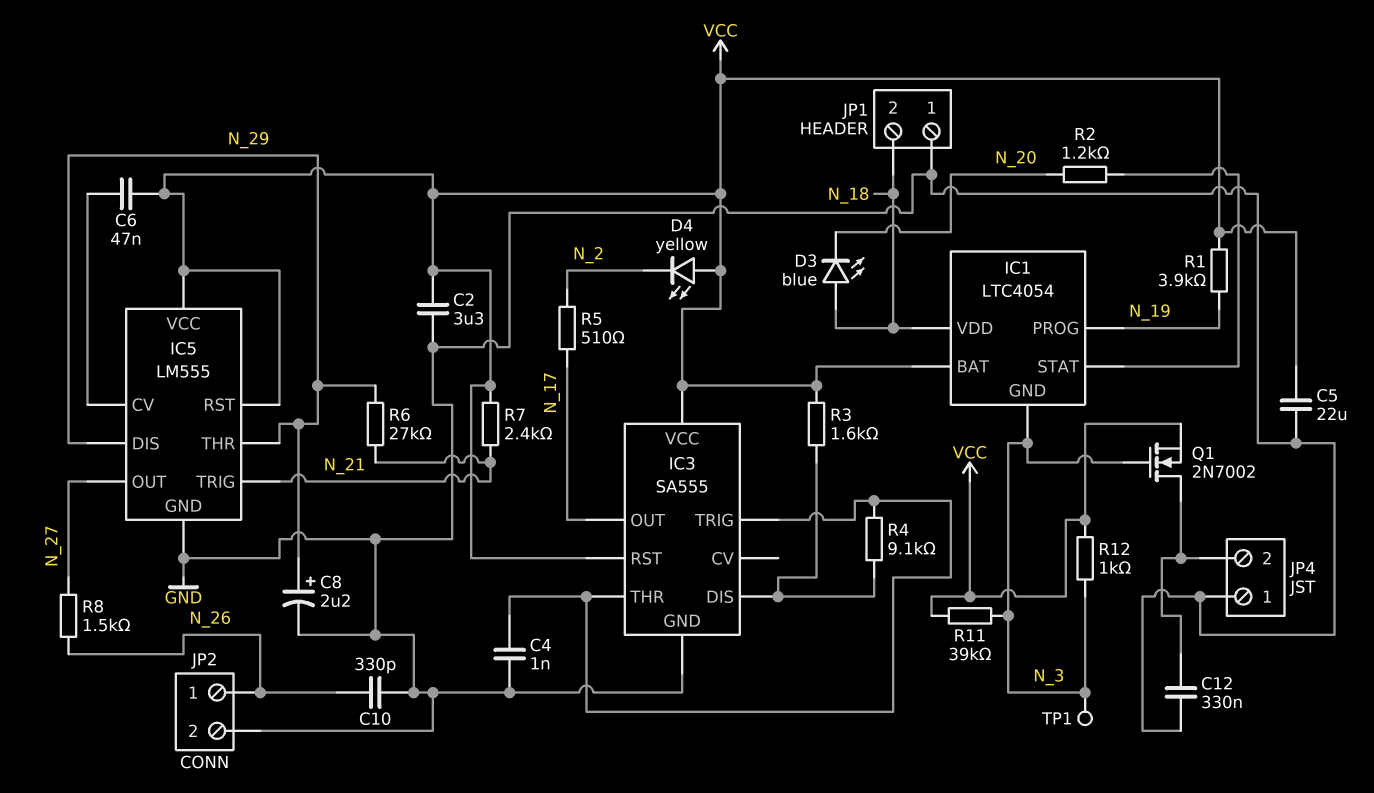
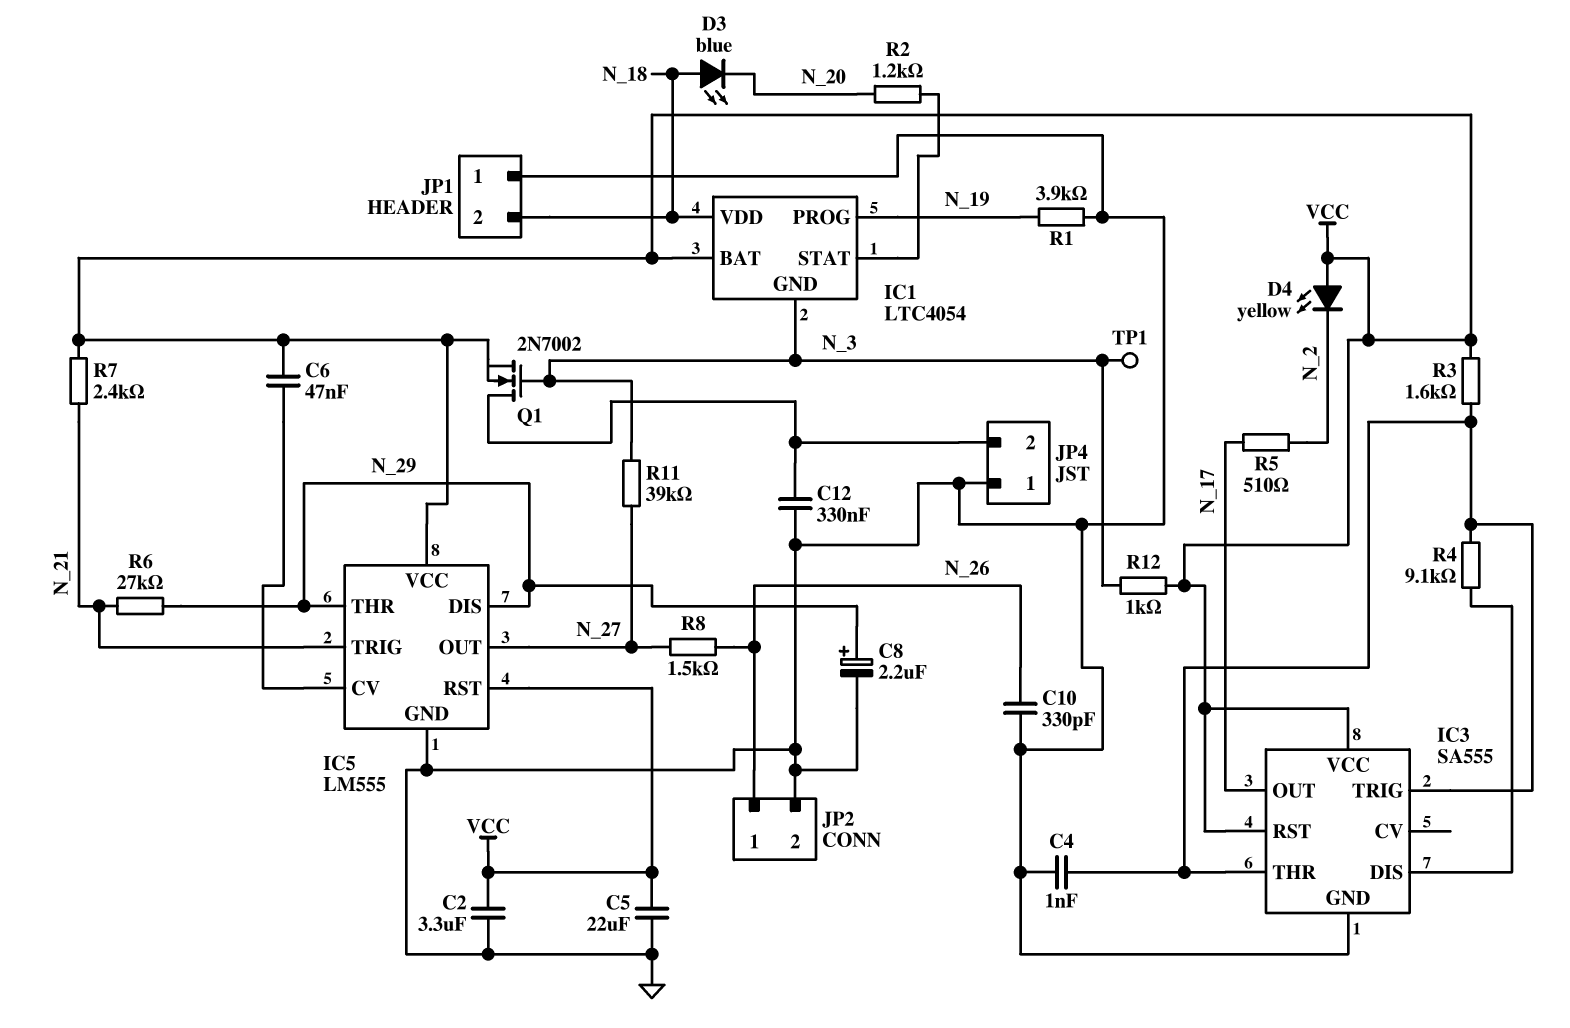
R1: 3.9k (N_19, VCC) -> 3.9k (GND, N_19)
R3: 1.6k (IC3/DIS, VCC) -> 1.6k (IC3/THR, VCC)
R11: 39k (N_3, VCC) -> 39k (N_3, N_27)

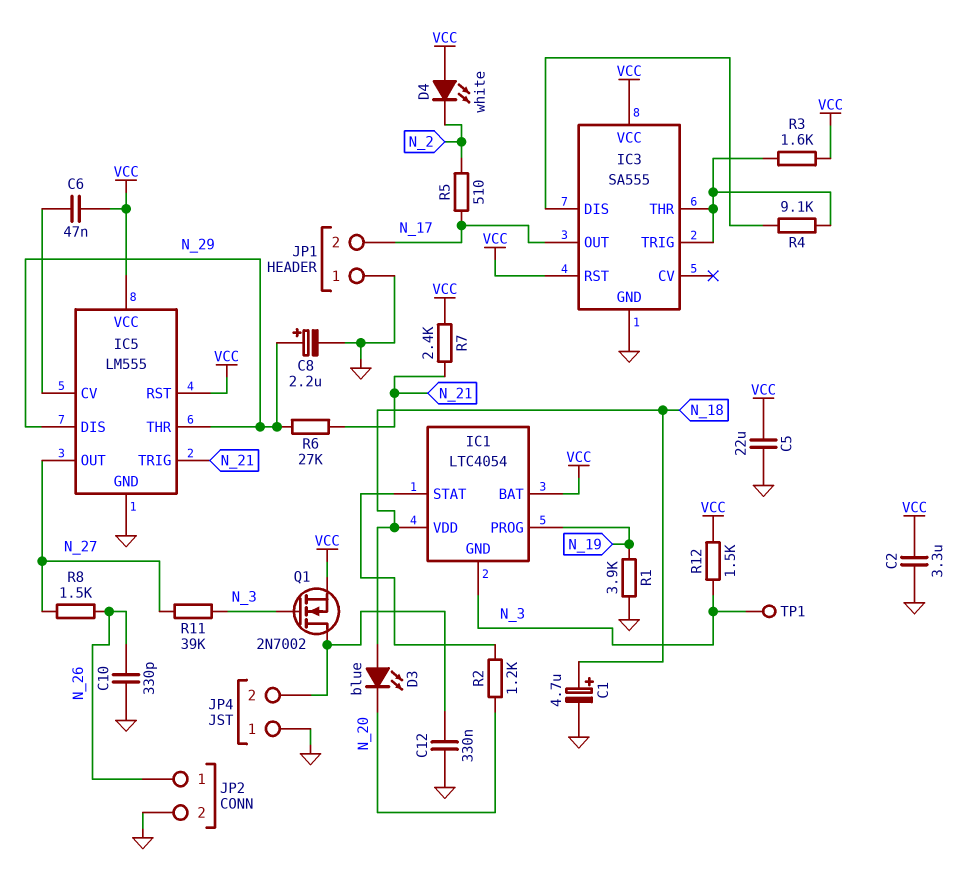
C1: none -> 4.7uF (plus N_18, minus GND)
C4: 1nF (GND, IC3/THR) -> none
D4: LED yellow (A VCC, K N_2) -> LED white (A VCC, K N_2)
JP1 pin 2: N_18 -> N_17
R12: 1k (N_3, VCC) -> 1.5k (N_3, VCC)

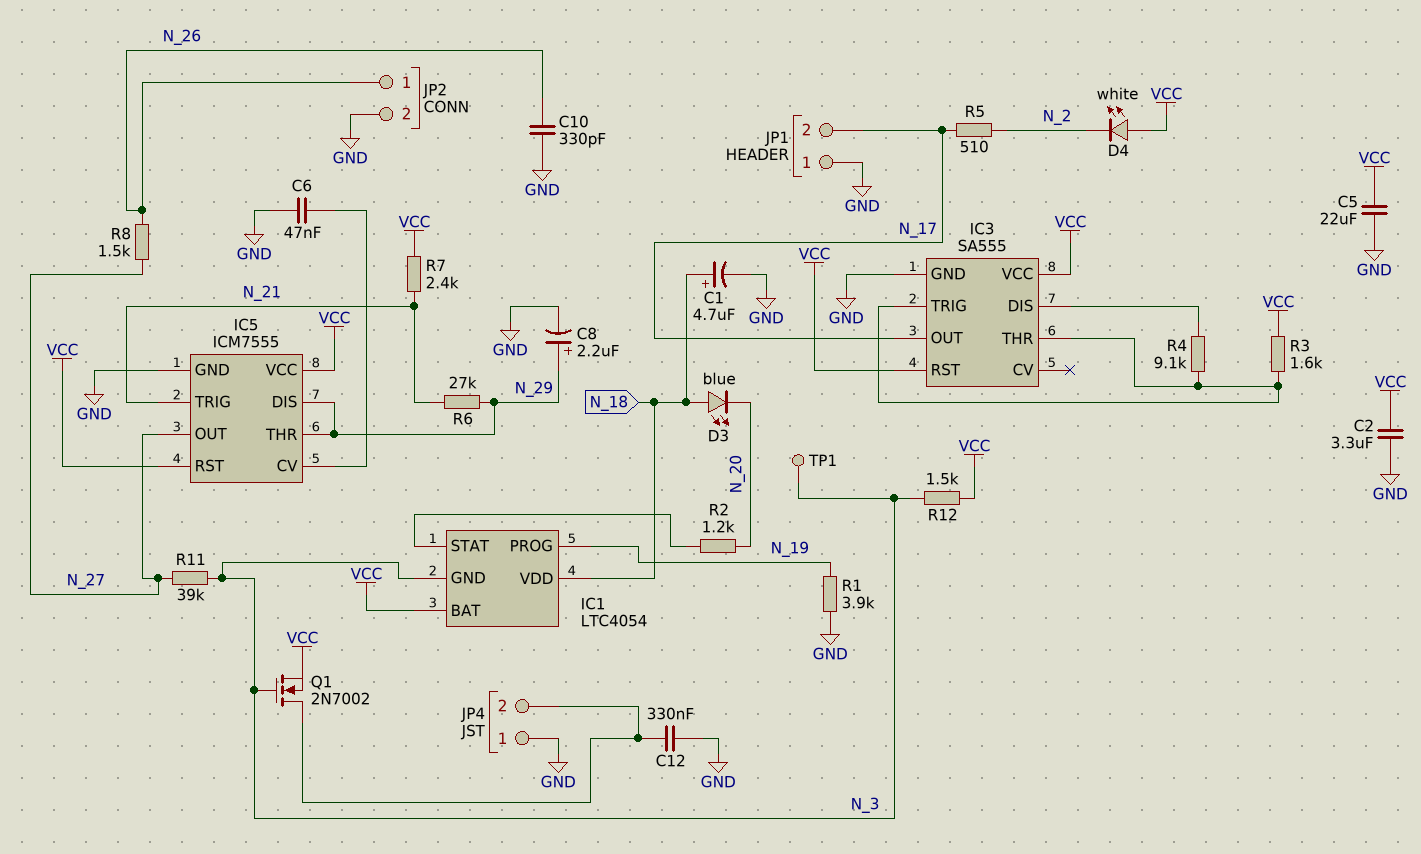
C6: 47nF (IC5/CV, VCC) -> 47nF (GND, IC5/CV)
IC5: LM555 -> ICM7555

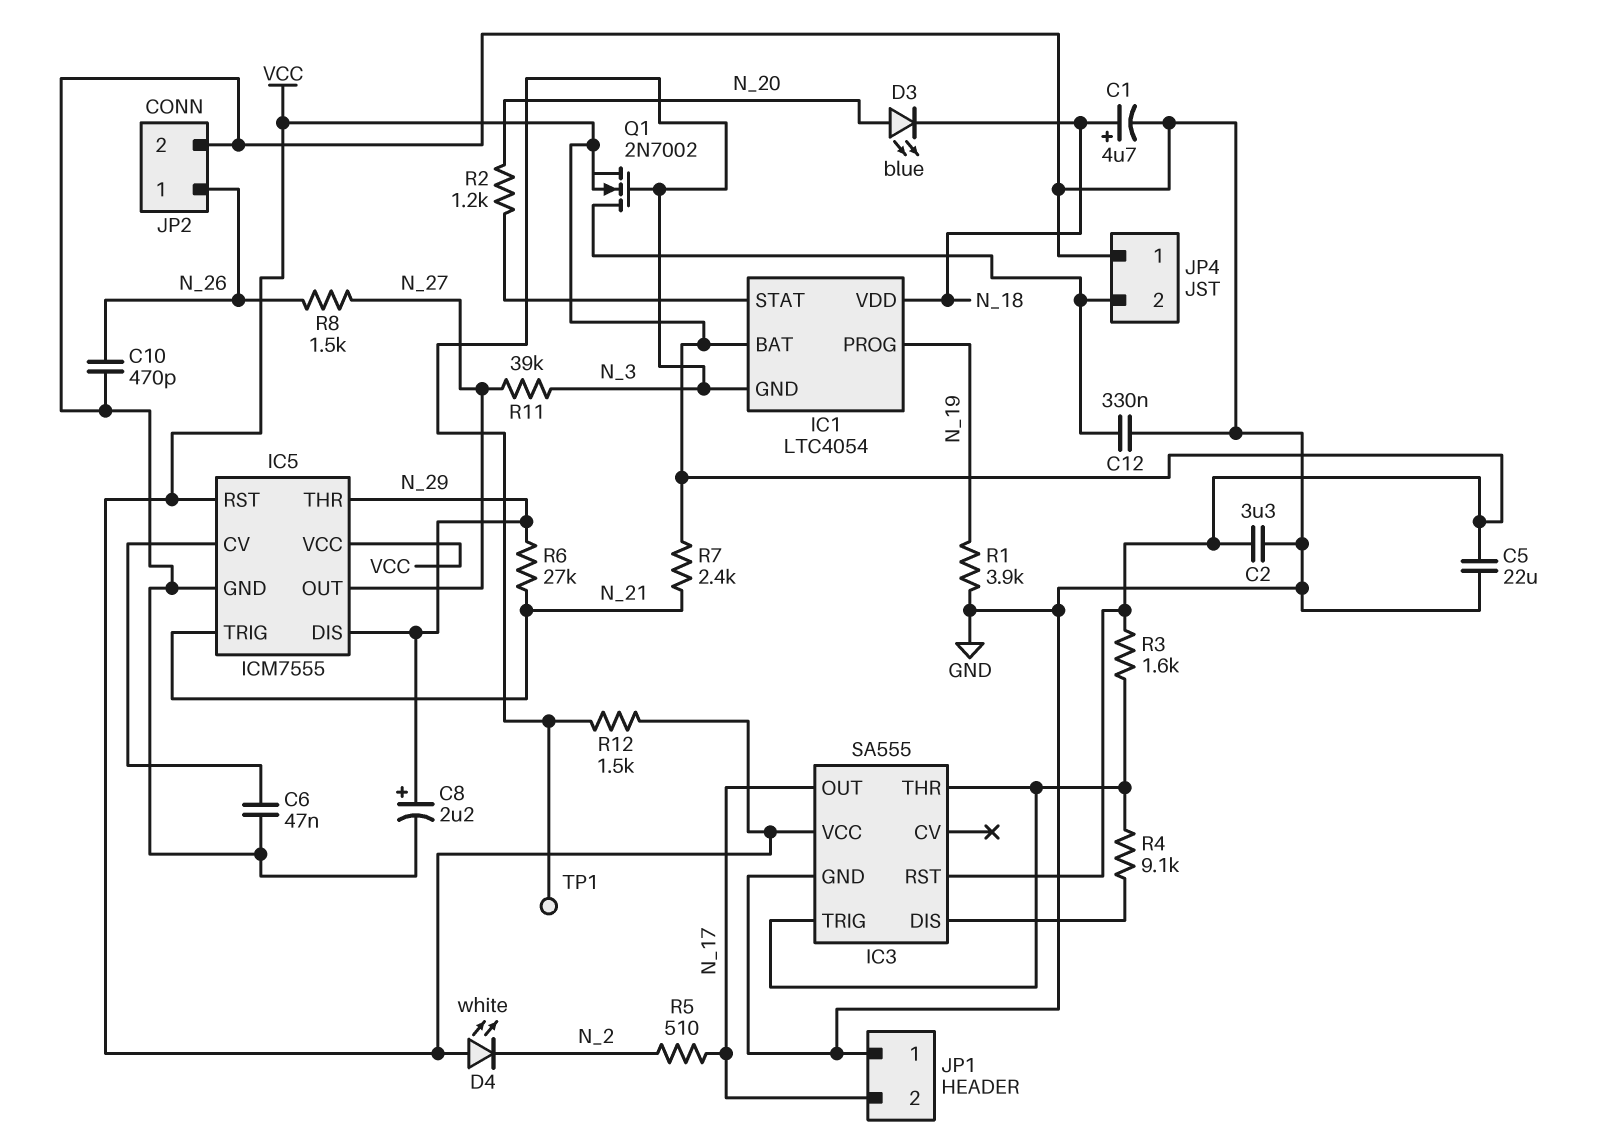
C10: 330pF (GND, N_26) -> 470pF (GND, N_26)
D3: LED blue (A N_18, K N_20) -> LED blue (A N_20, K N_18)

